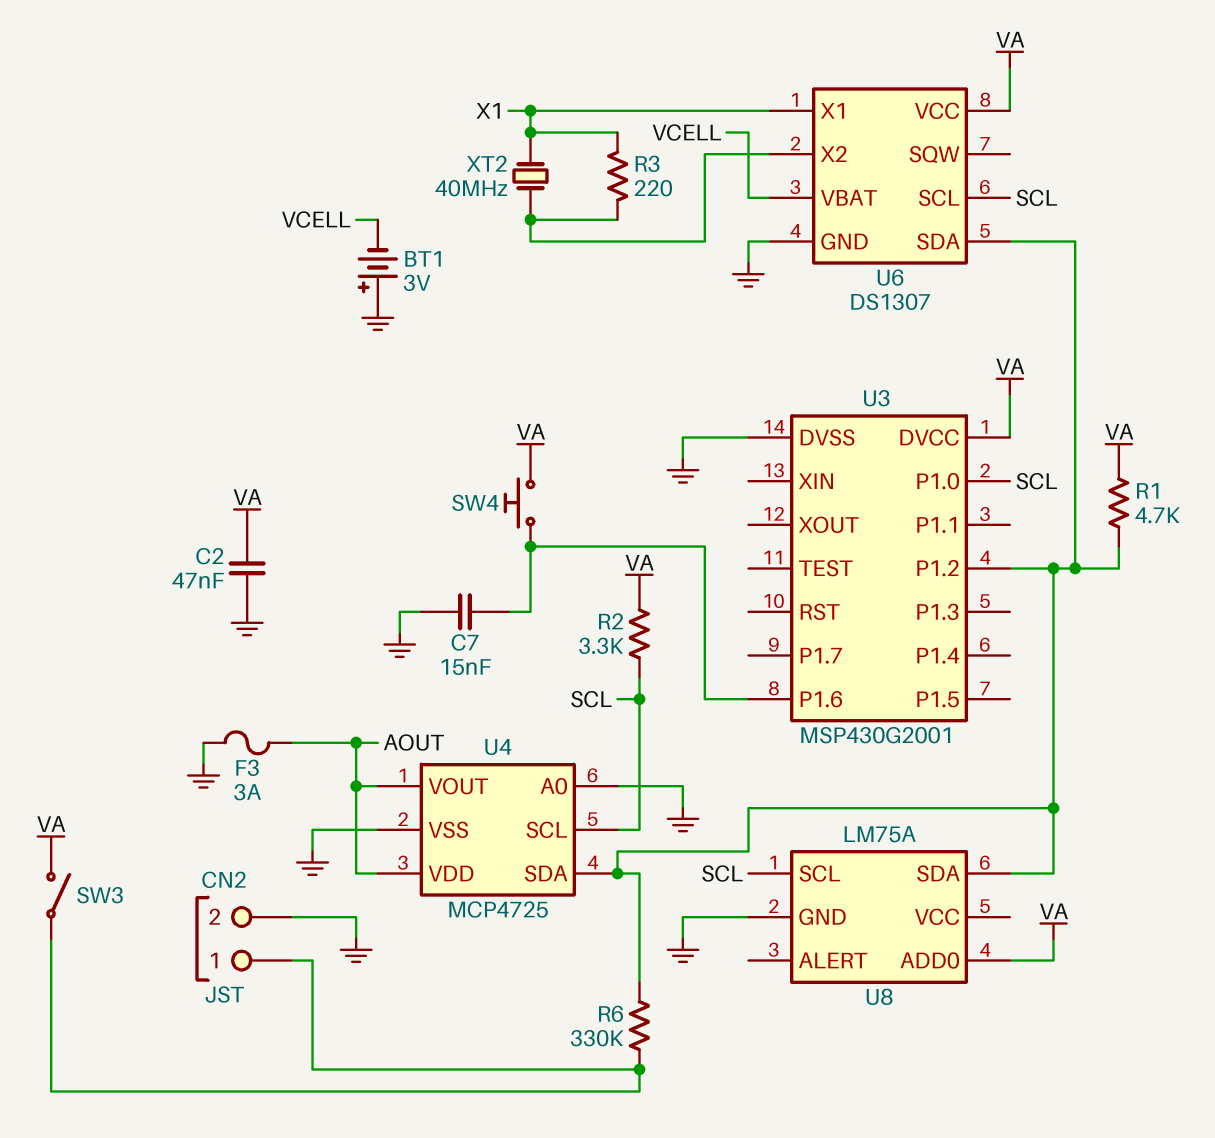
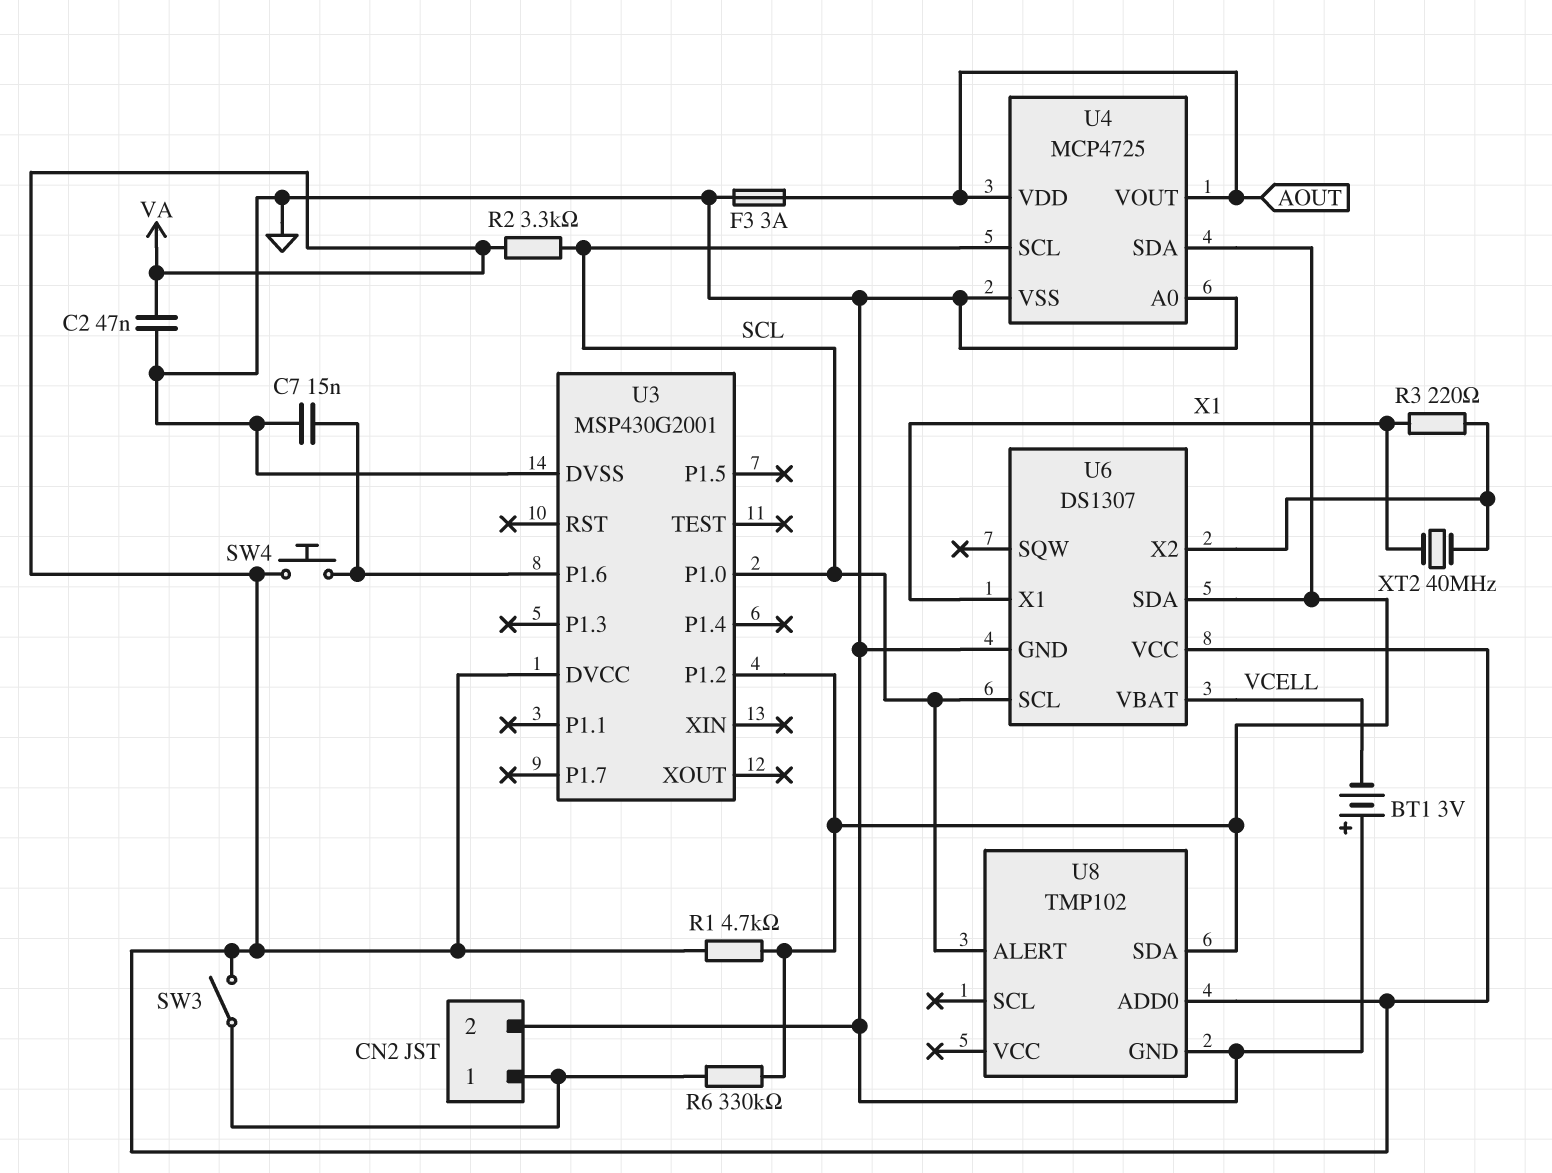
U8: LM75A -> TMP102
U8 pin ALERT: none -> SCL
U8 pin SCL: SCL -> none

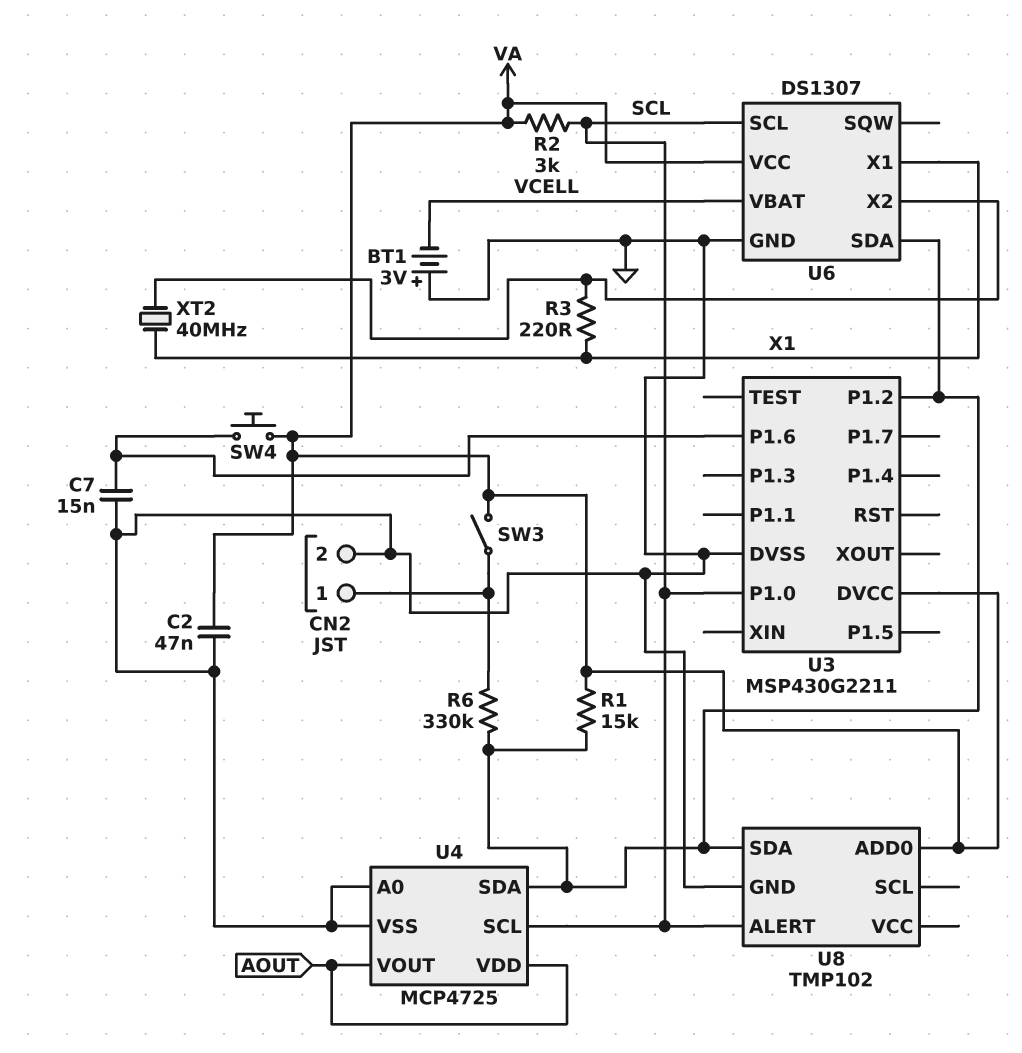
F3: 3A (AOUT, GND) -> none
R1: 4.7k (U3/P1.2, VA) -> 15k (U3/P1.2, VA)
R2: 3.3k (SCL, VA) -> 3k (SCL, VA)
U3: MSP430G2001 -> MSP430G2211

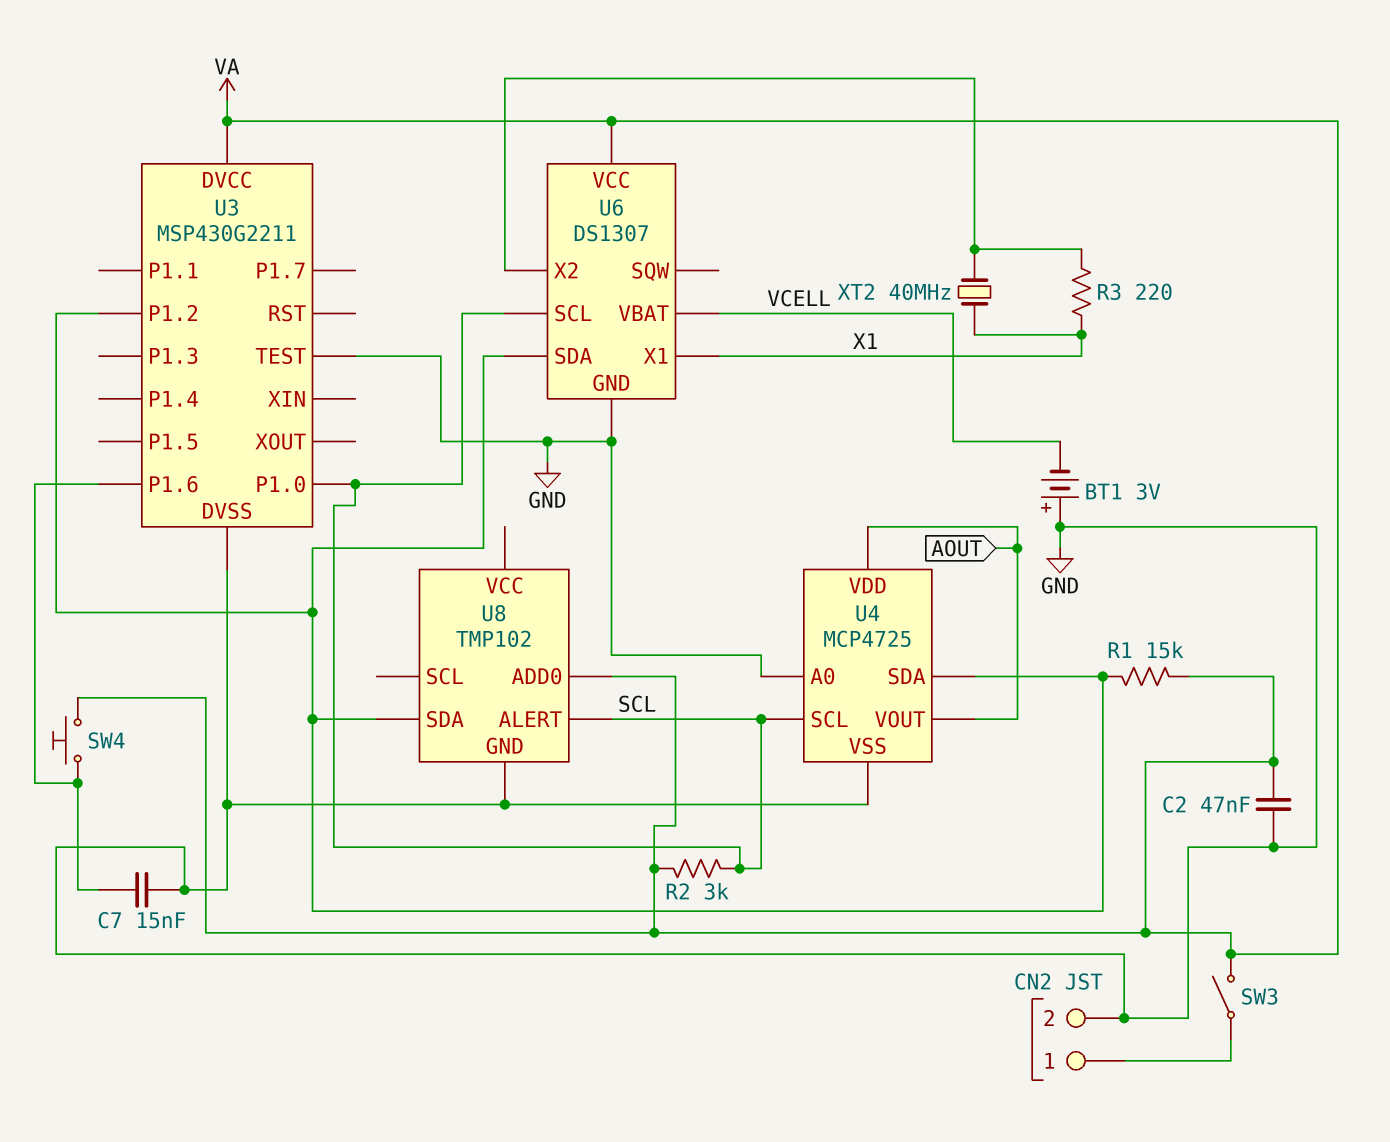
R6: 330k (CN2/1, U3/P1.2) -> none
U3 pin TEST: none -> GND

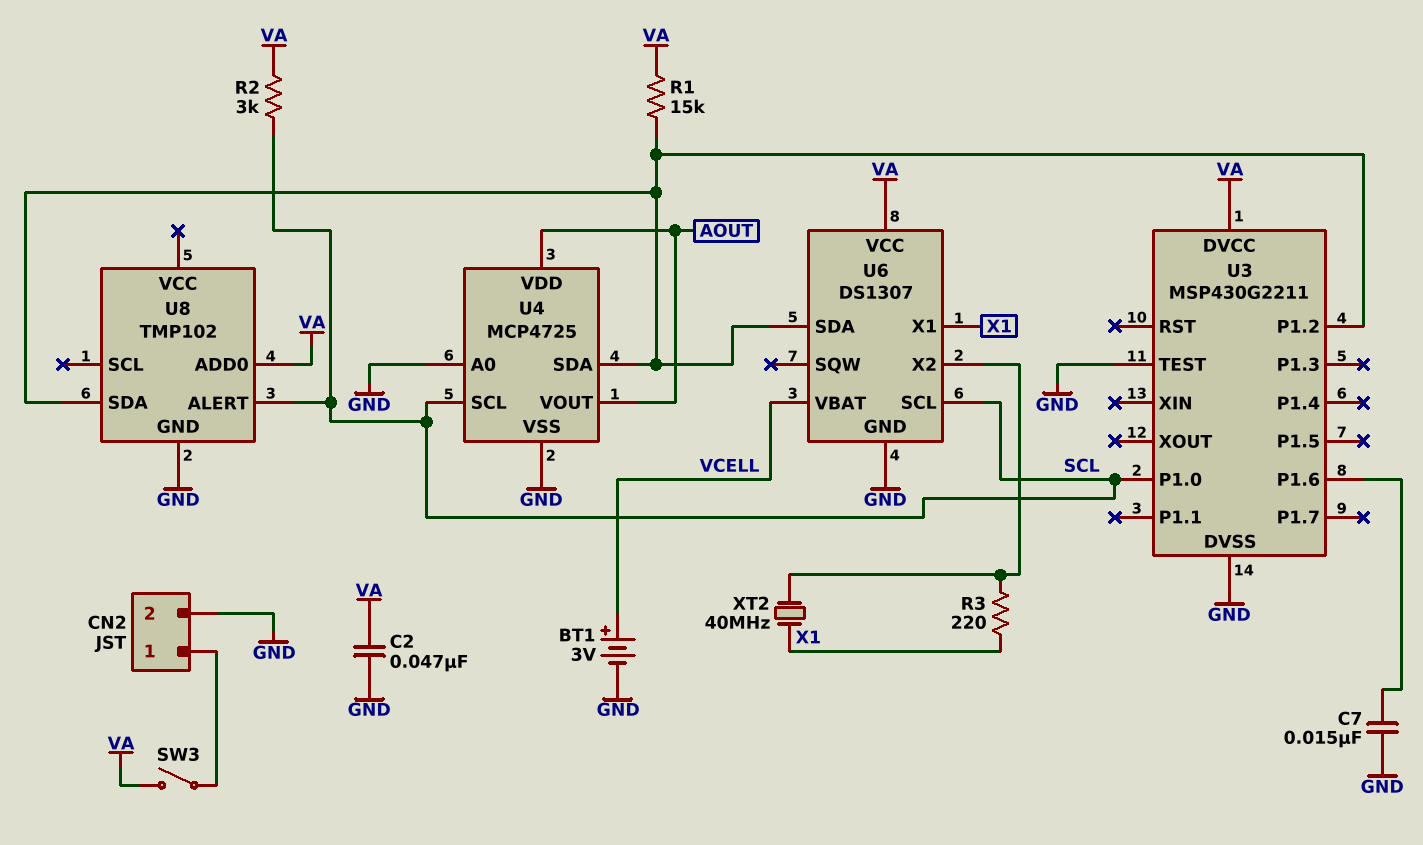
BT1: 3V (plus GND, minus VCELL) -> 3V (plus VCELL, minus GND)
SW4: button (U3/P1.6, VA) -> none

